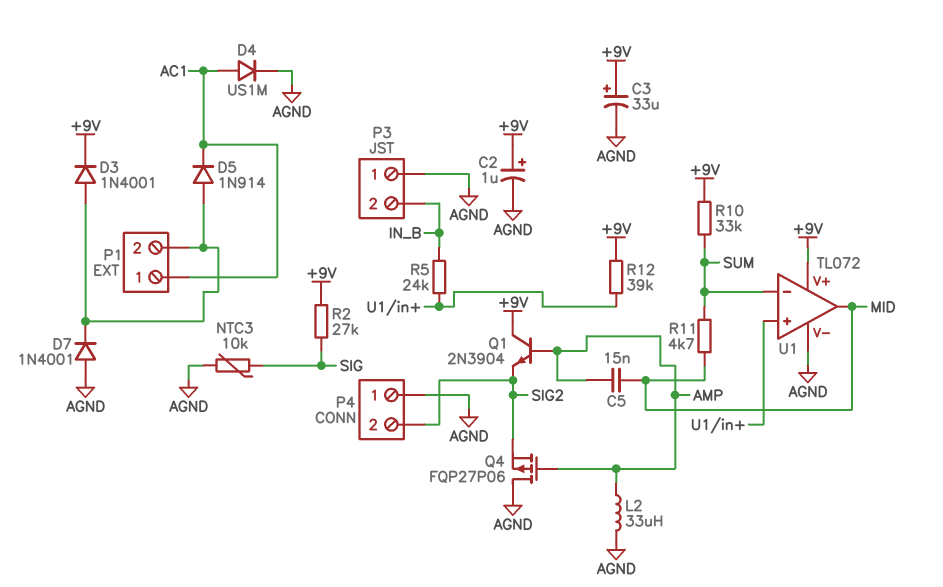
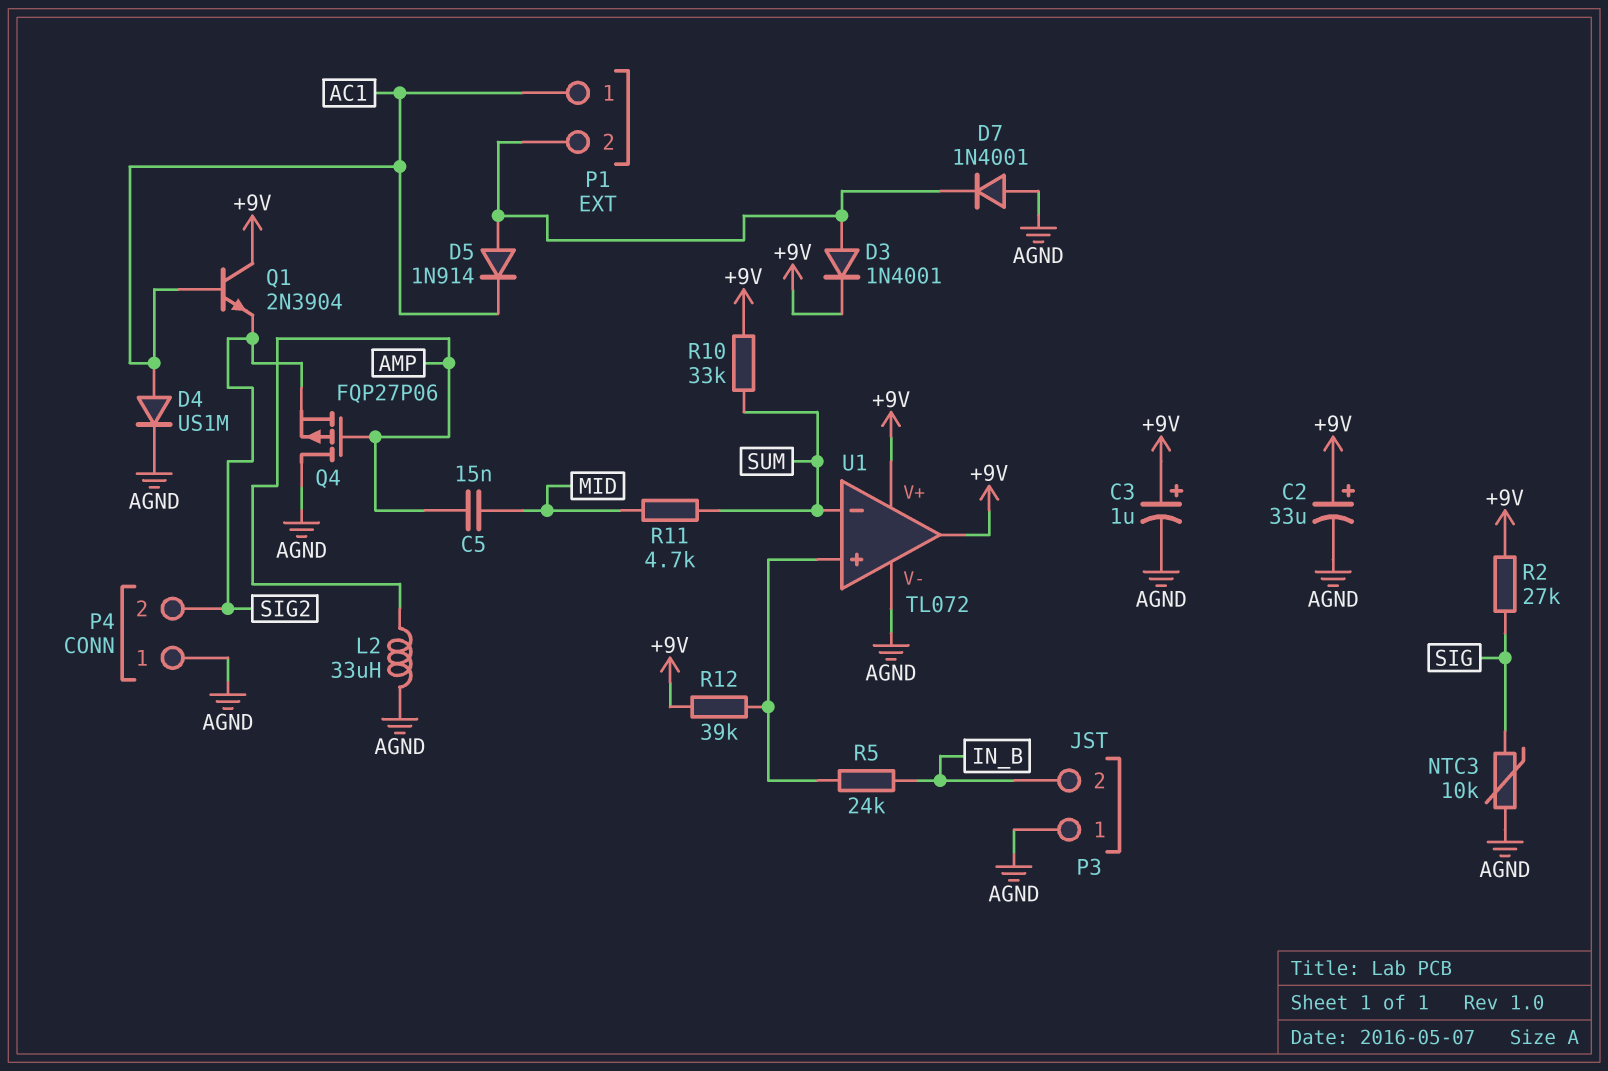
C2: 1uF (plus +9V, minus AGND) -> 33uF (plus +9V, minus AGND)
C3: 33uF (plus +9V, minus AGND) -> 1uF (plus +9V, minus AGND)
Q1: NPN 2N3904 (B AMP, C +9V, E SIG2) -> NPN 2N3904 (B AC1, C +9V, E SIG2)
U1 pin out: MID -> +9V

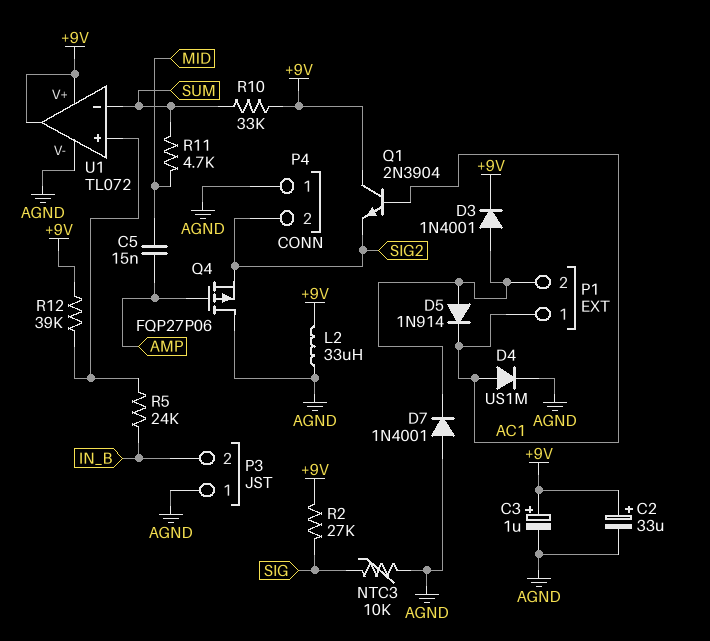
L2: 33uH (AGND, AMP) -> 33uH (+9V, AGND)

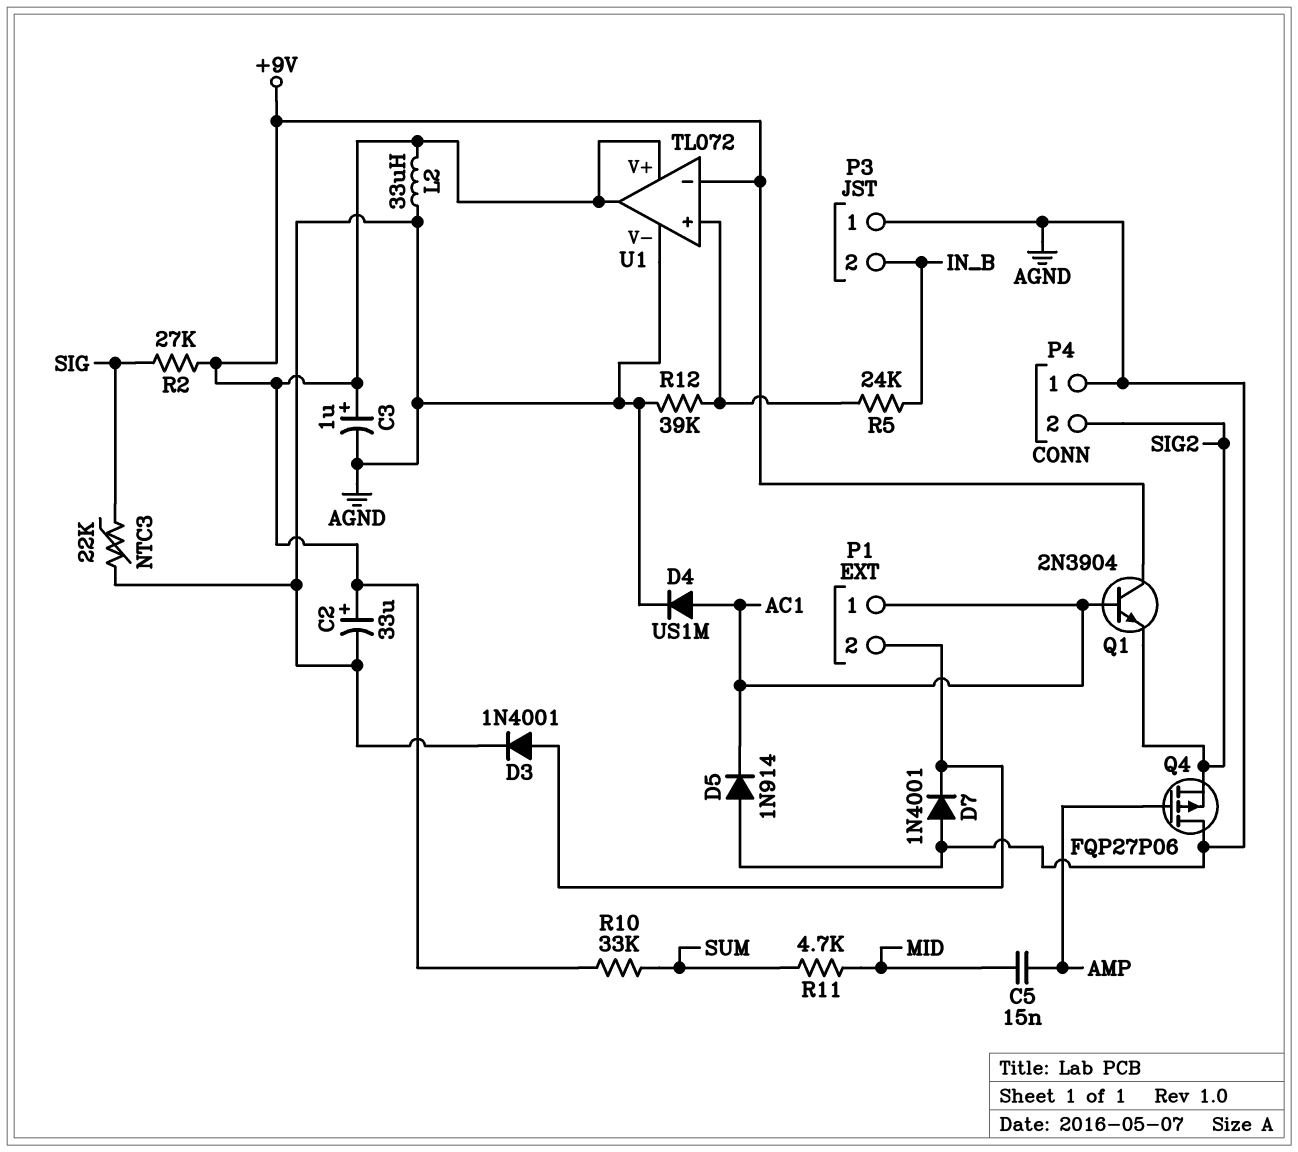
D3: diode 1N4001 (A P1/2, K +9V) -> diode 1N4001 (A P1/2, K AGND)
D5: diode 1N914 (A P1/2, K AC1) -> diode 1N914 (A AGND, K AC1)
NTC3: 10k (AGND, SIG) -> 22k (AGND, SIG)
R12: 39k (+9V, U1/in+) -> 39k (AGND, U1/in+)
U1 pin in-: SUM -> +9V

